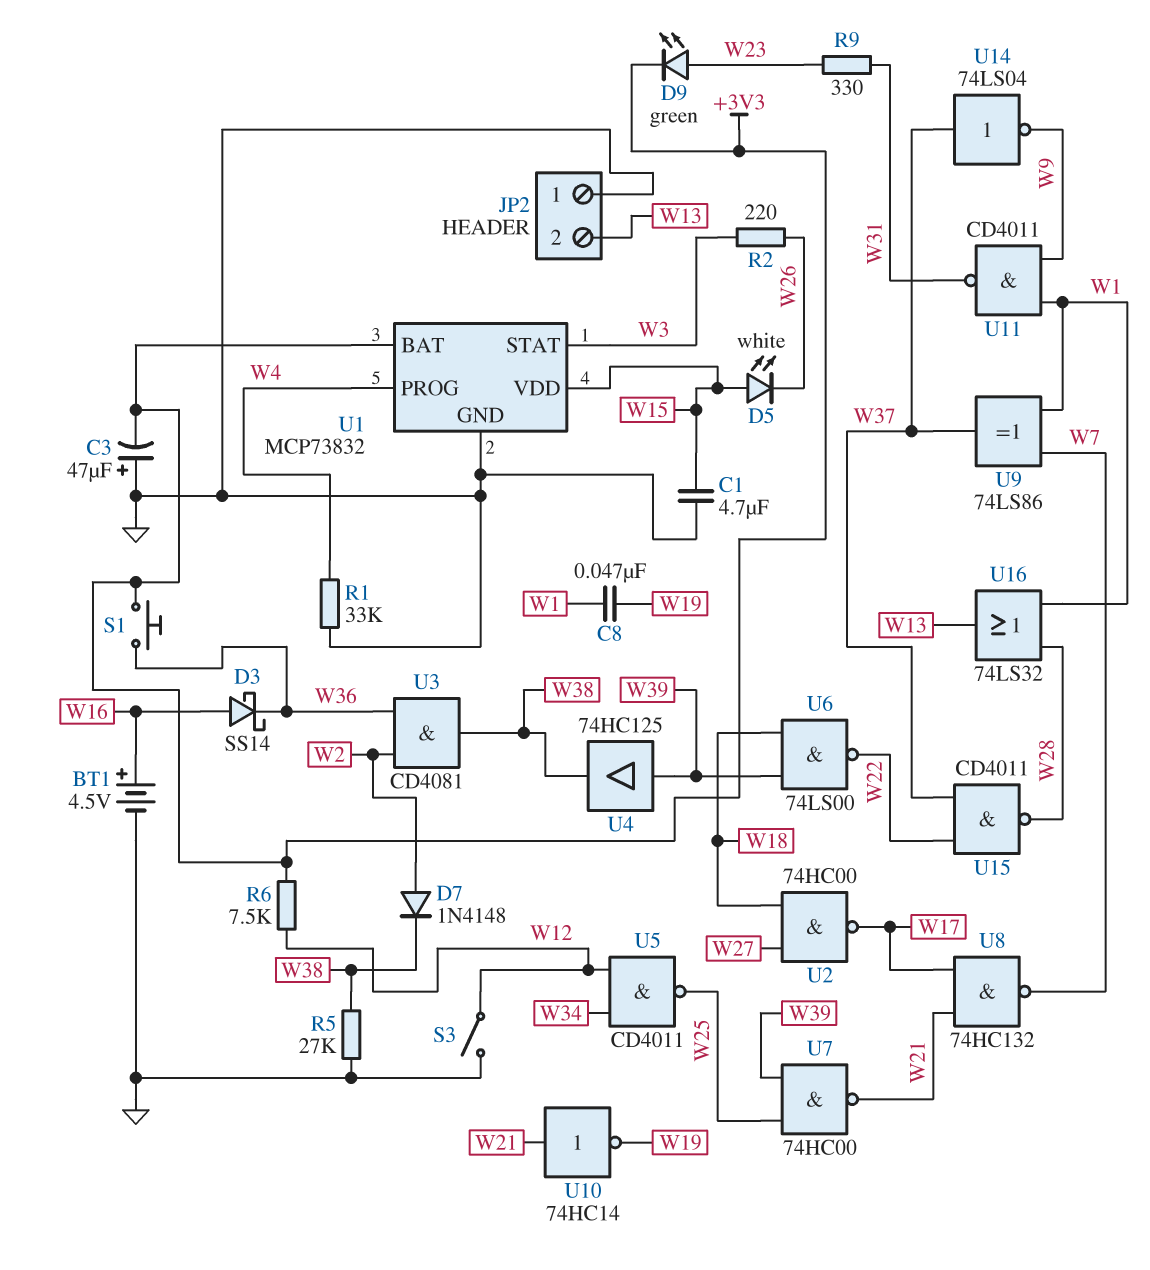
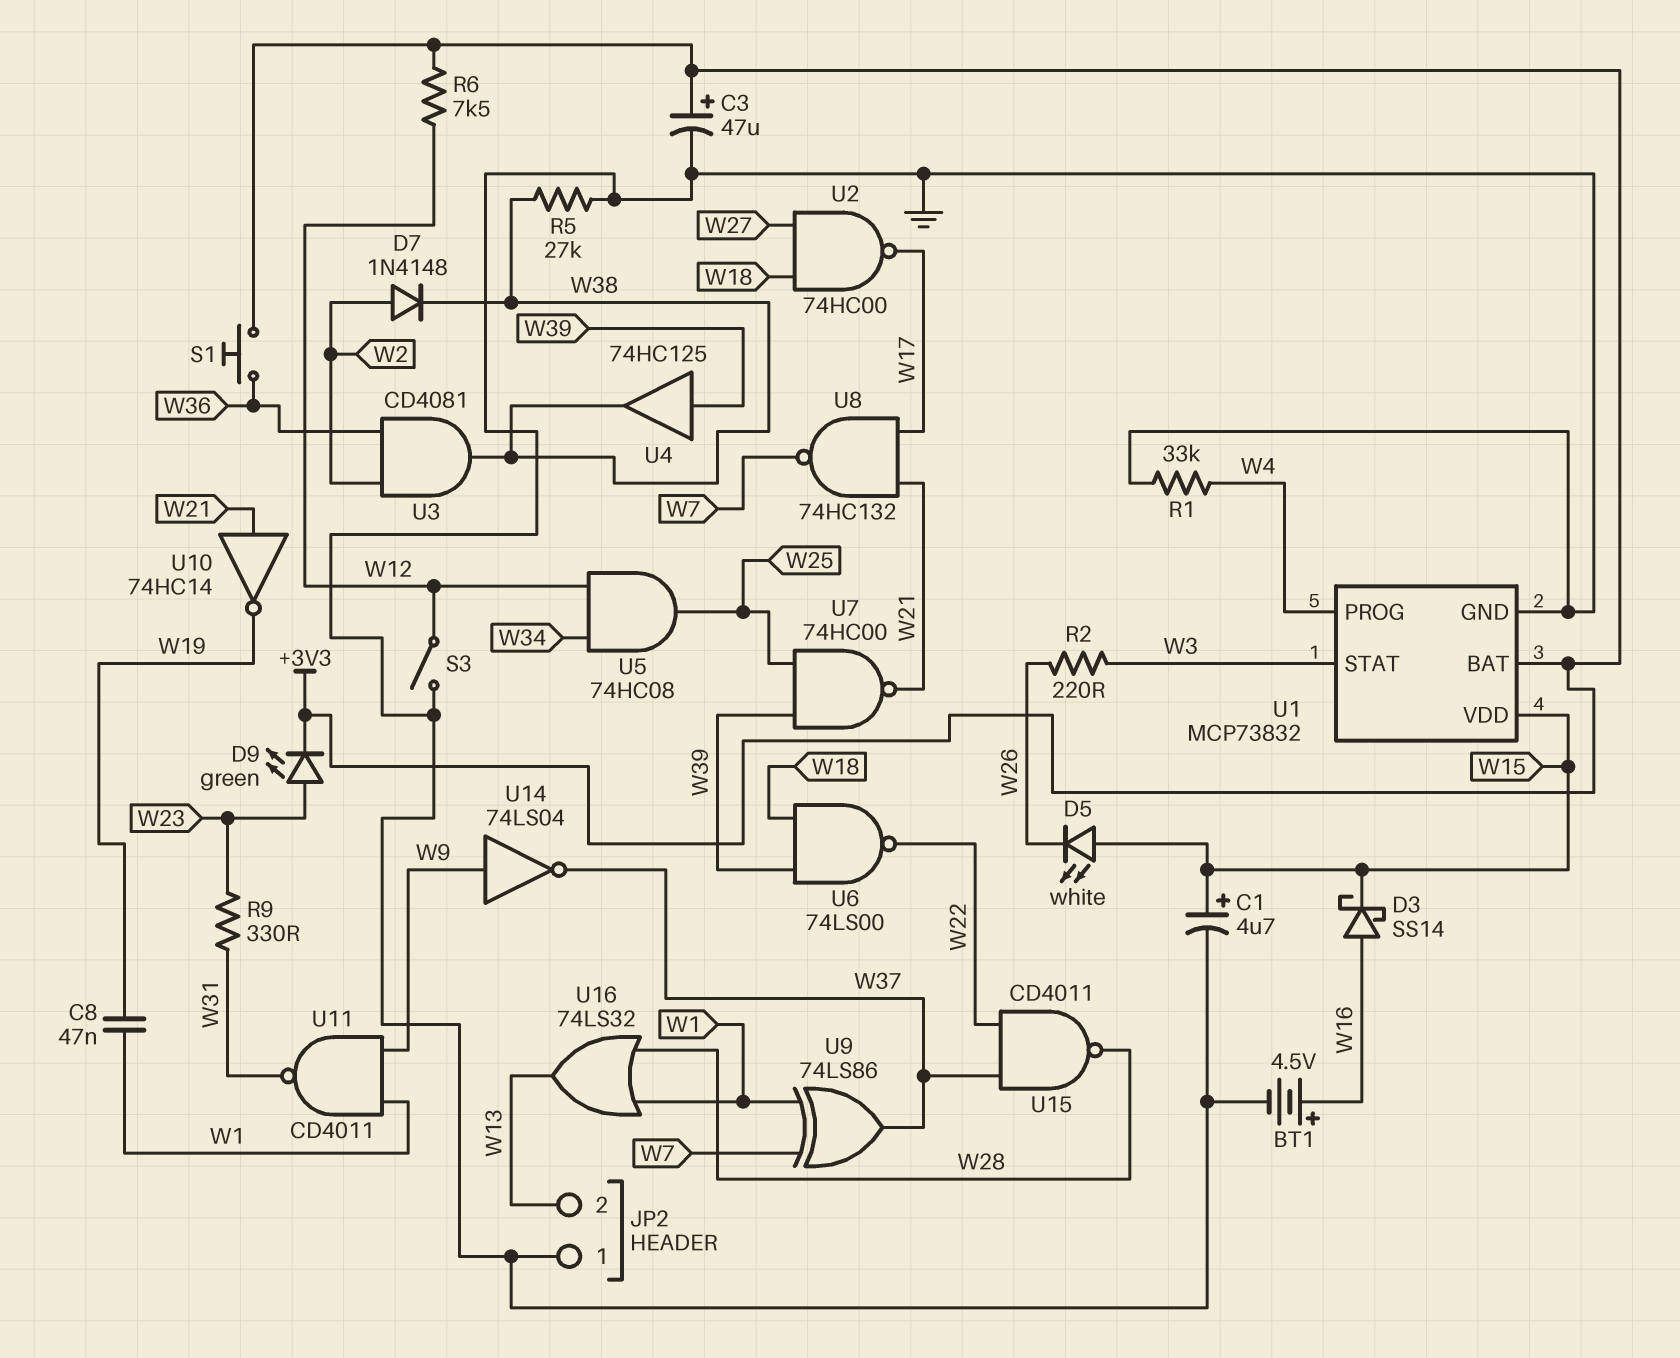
C1: 4.7uF (GND, W15) -> 4.7uF (plus W15, minus GND)
C3: 47uF (plus GND, minus +3V3) -> 47uF (plus +3V3, minus GND)
D3: schottky SS14 (A W16, K W36) -> schottky SS14 (A W16, K W15)
U5: NAND CD4011 (in W12, in W34, out W25) -> AND 74HC08 (in W12, in W34, out W25)
U14: NOT 74LS04 (in W37, out W9) -> NOT 74LS04 (in W9, out W37)

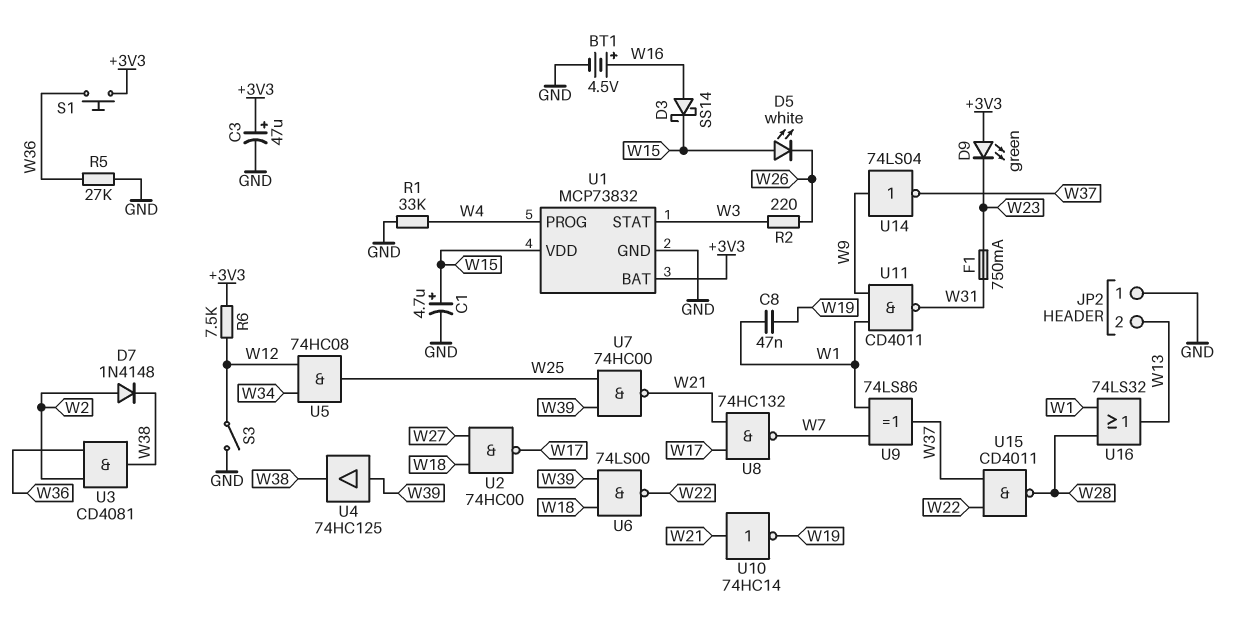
D9: LED green (A W23, K +3V3) -> LED green (A +3V3, K W23)
F1: none -> 750mA (W23, W31)
R5: 27k (GND, W38) -> 27k (GND, W36)
R9: 330 (W23, W31) -> none

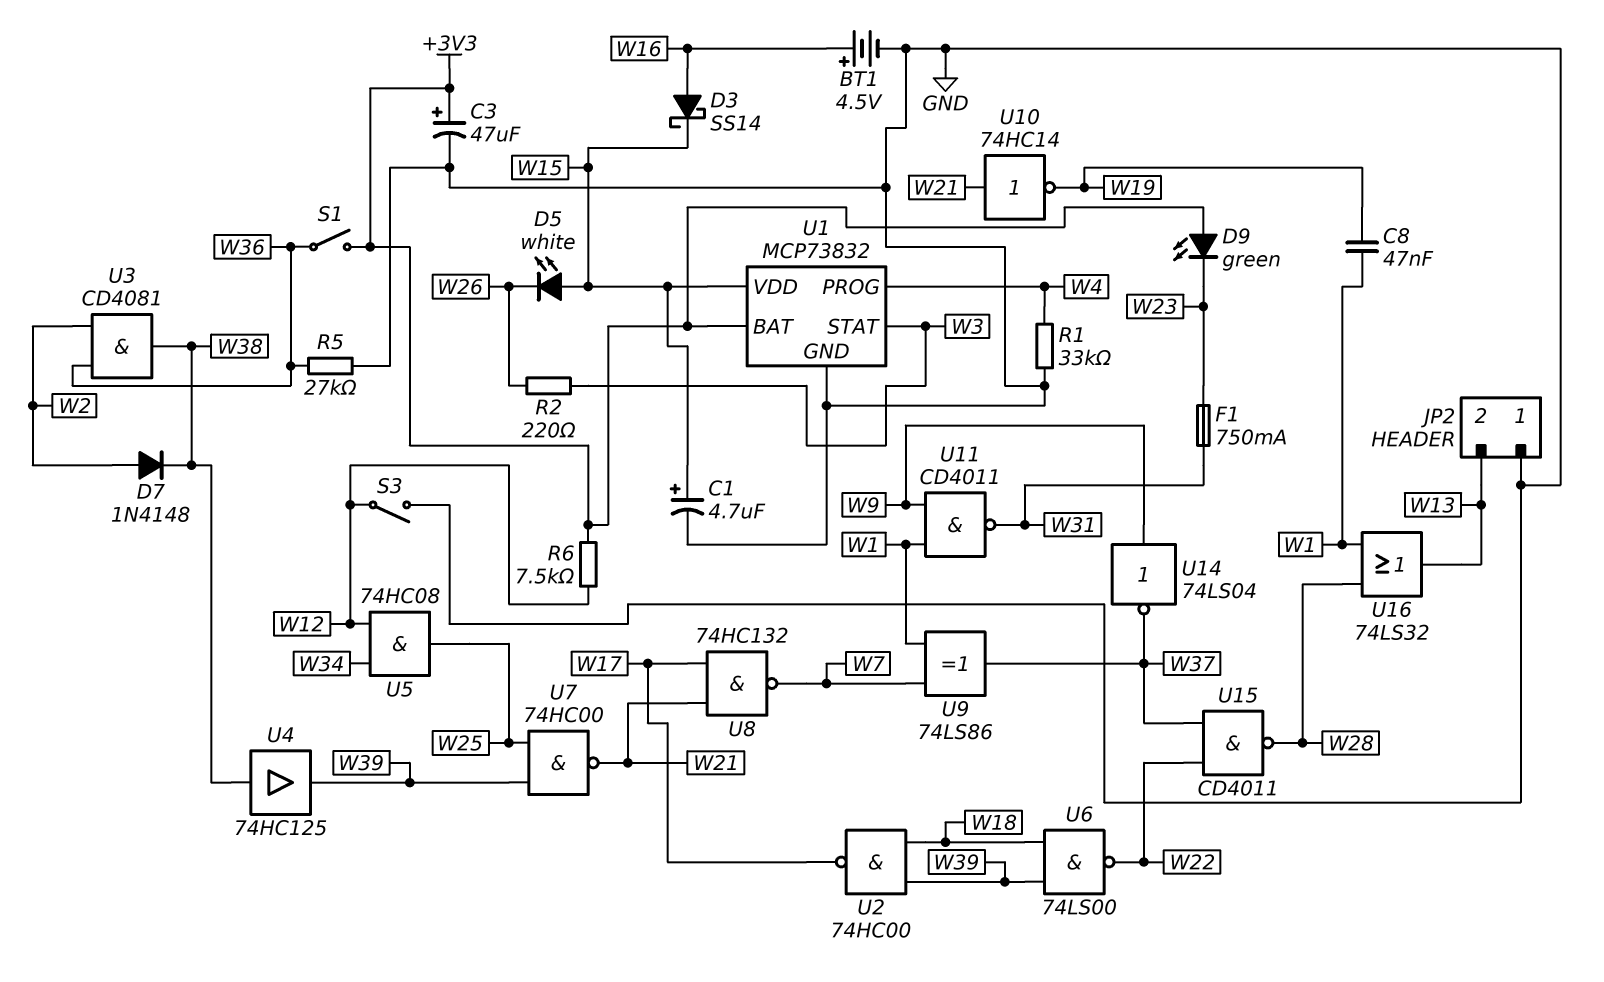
S1: button (+3V3, W36) -> switch (+3V3, W36)
U2: NAND 74HC00 (in W18, in W27, out W17) -> NAND 74HC00 (in W18, in W39, out W17)
U4: buffer 74HC125 (in W39, out W38) -> buffer 74HC125 (in W38, out W39)

